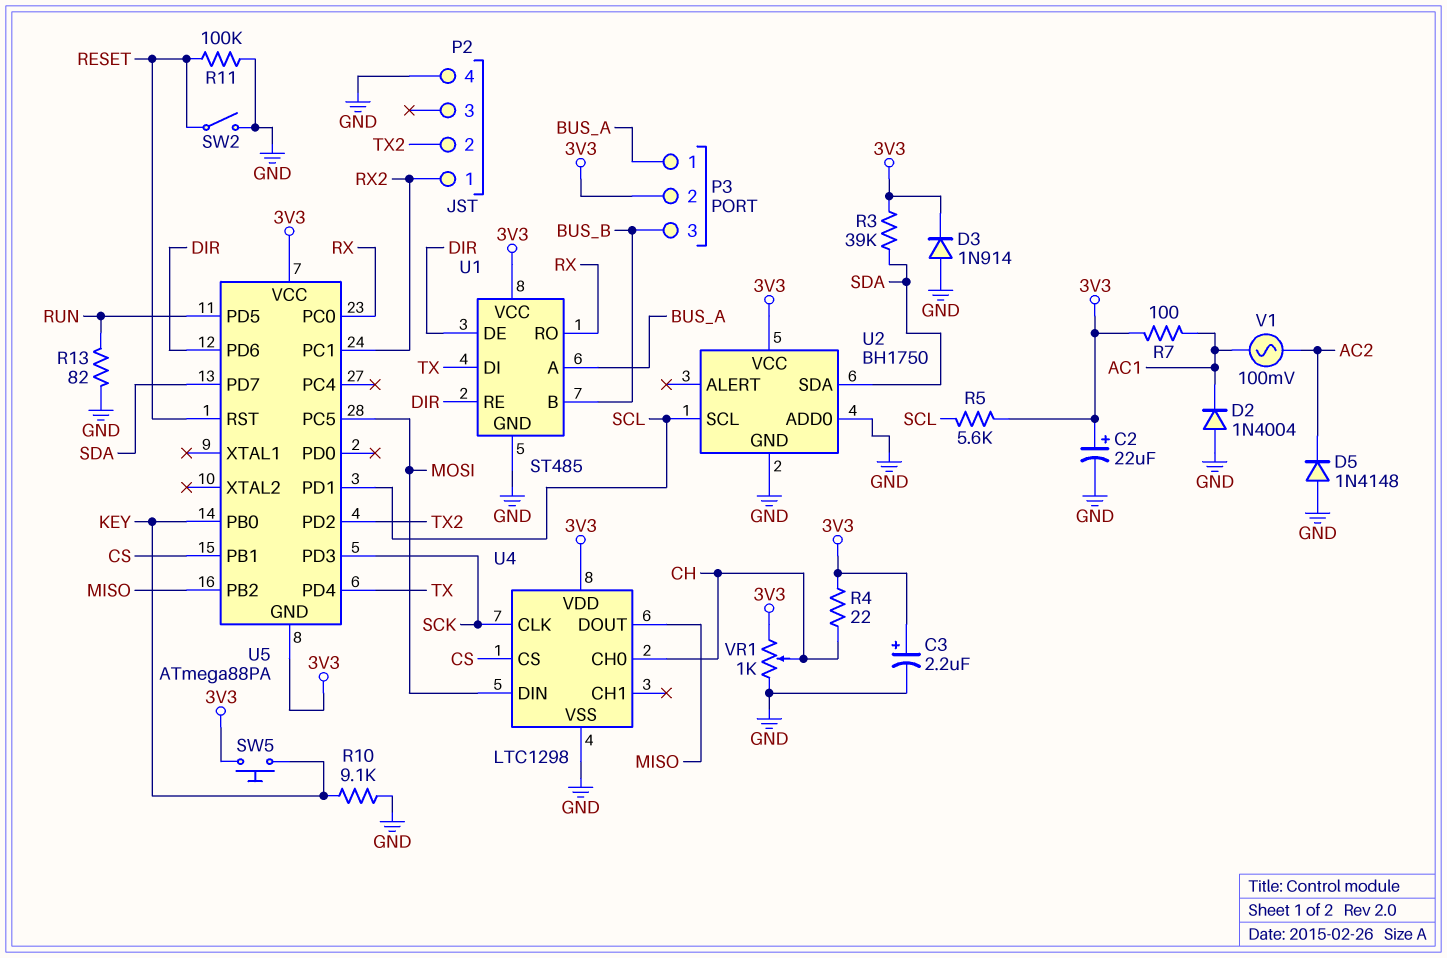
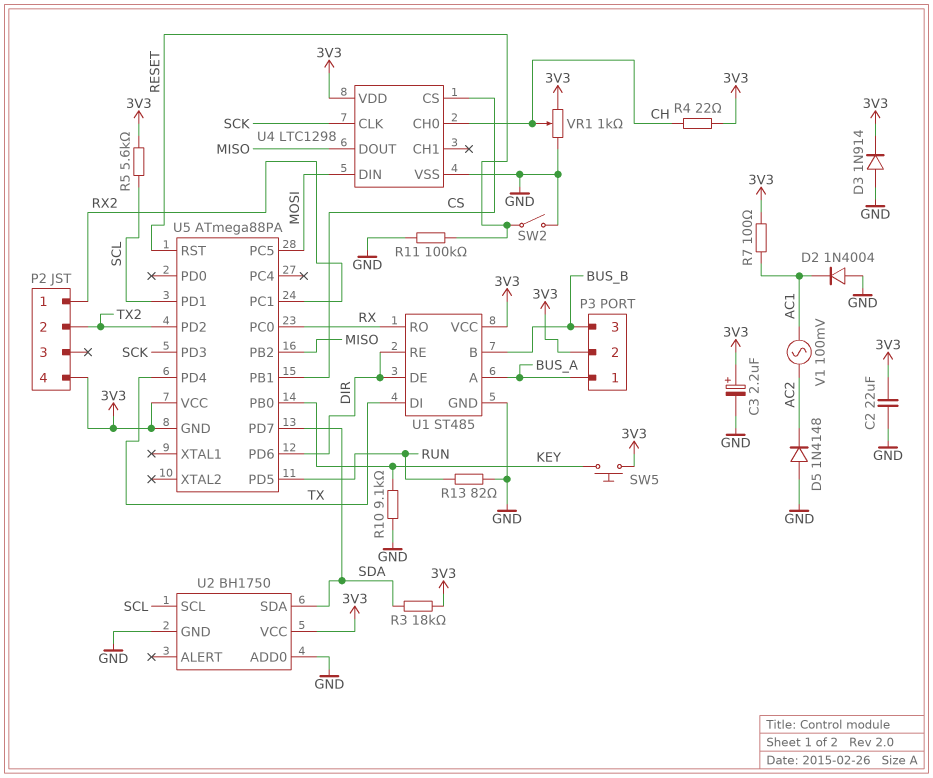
C2: 22uF (plus 3V3, minus GND) -> 22uF (3V3, GND)
P2 pin 4: GND -> 3V3
R3: 39k (3V3, SDA) -> 18k (3V3, SDA)

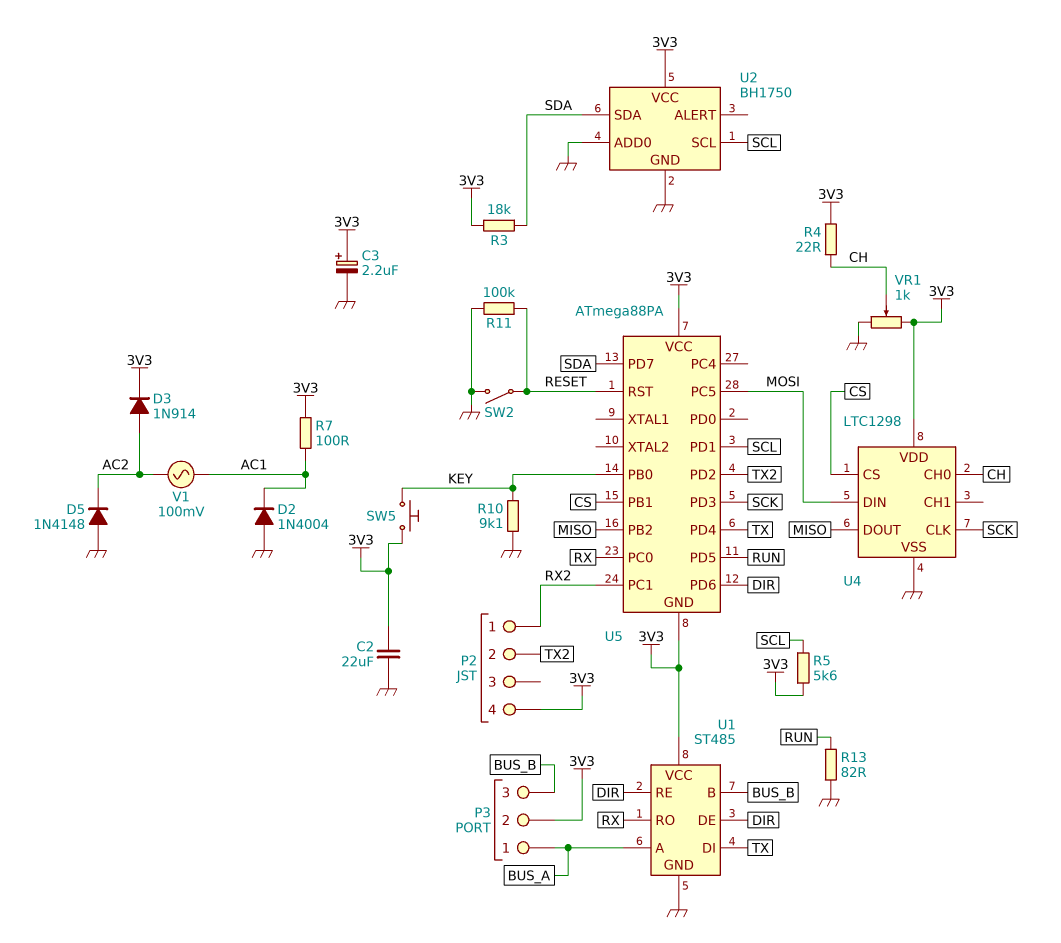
D3: diode 1N914 (A GND, K 3V3) -> diode 1N914 (A AC2, K 3V3)

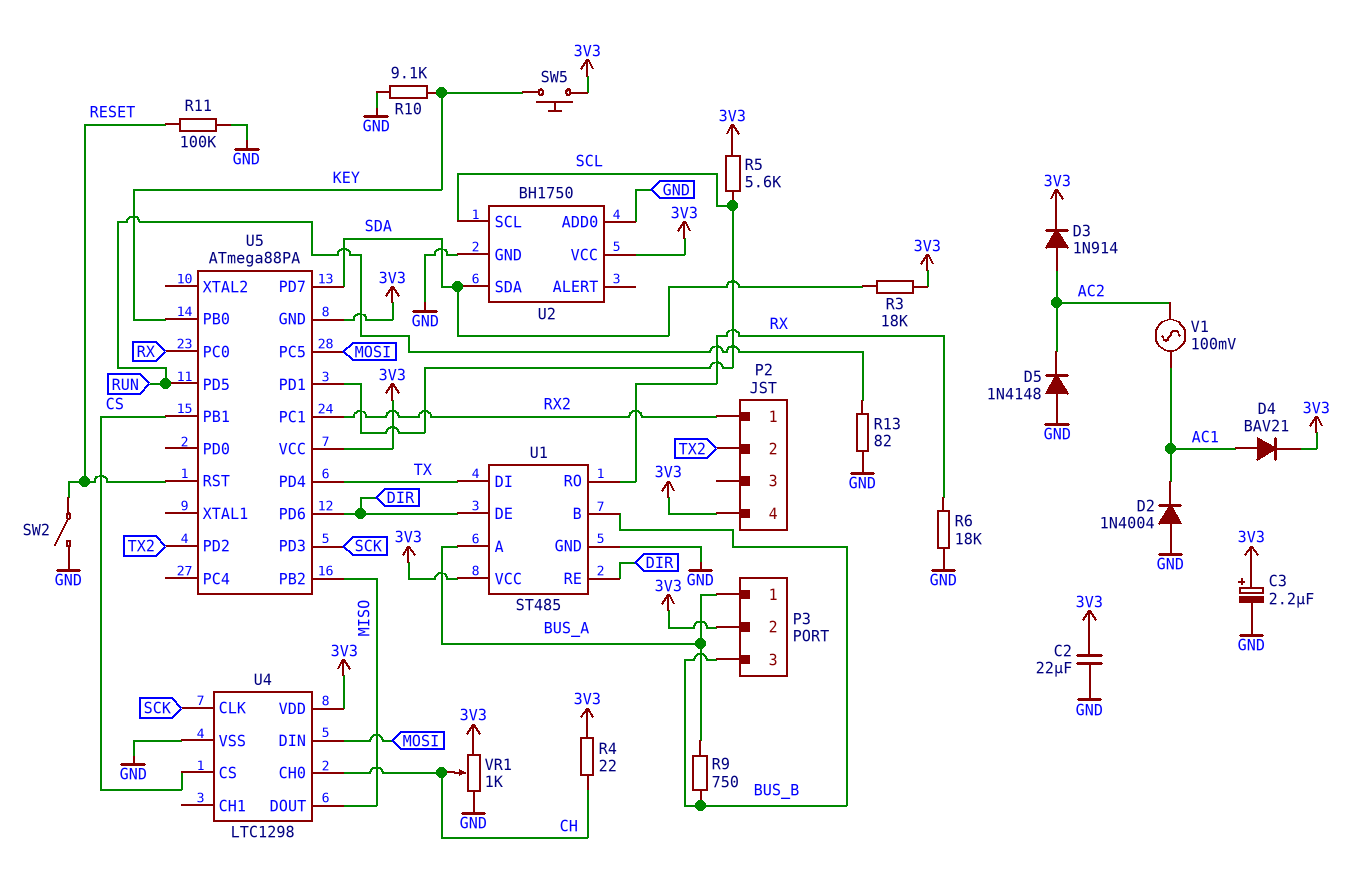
D4: none -> diode BAV21 (A AC1, K 3V3)
R6: none -> 18k (GND, RX)
R7: 100 (3V3, AC1) -> none
R9: none -> 750 (BUS_A, BUS_B)

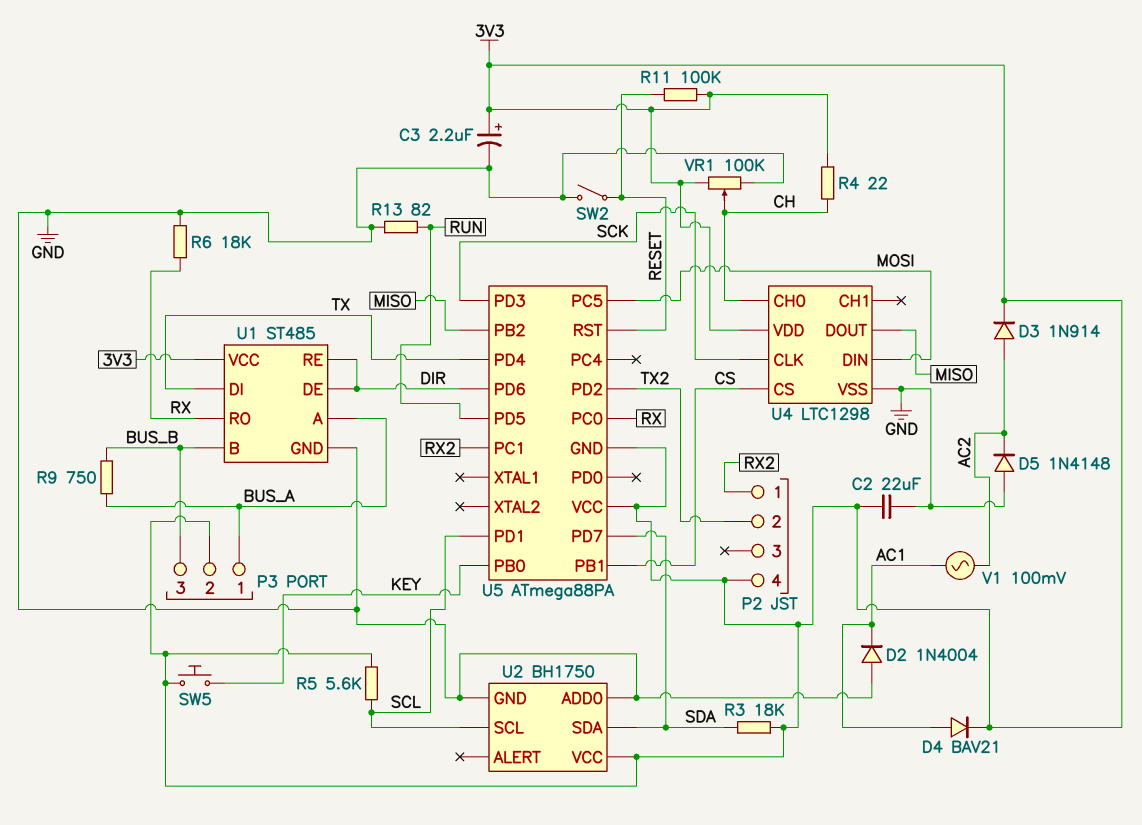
R10: 9.1k (GND, KEY) -> none
R11: 100k (GND, RESET) -> 100k (3V3, RESET)
VR1: 1k (3V3, GND, wiper CH) -> 100k (3V3, GND, wiper CH)

